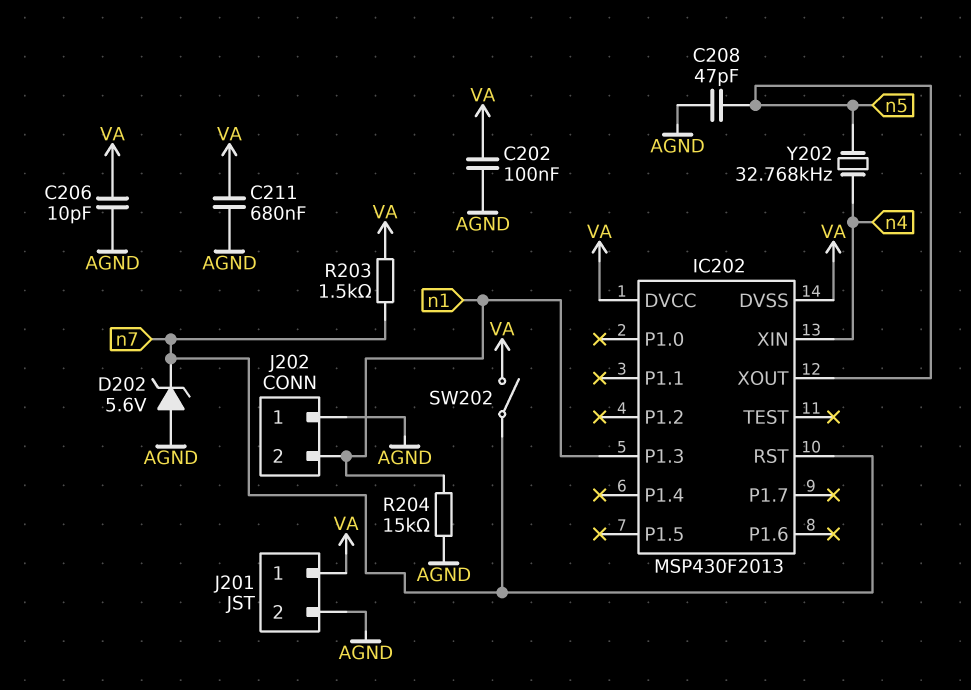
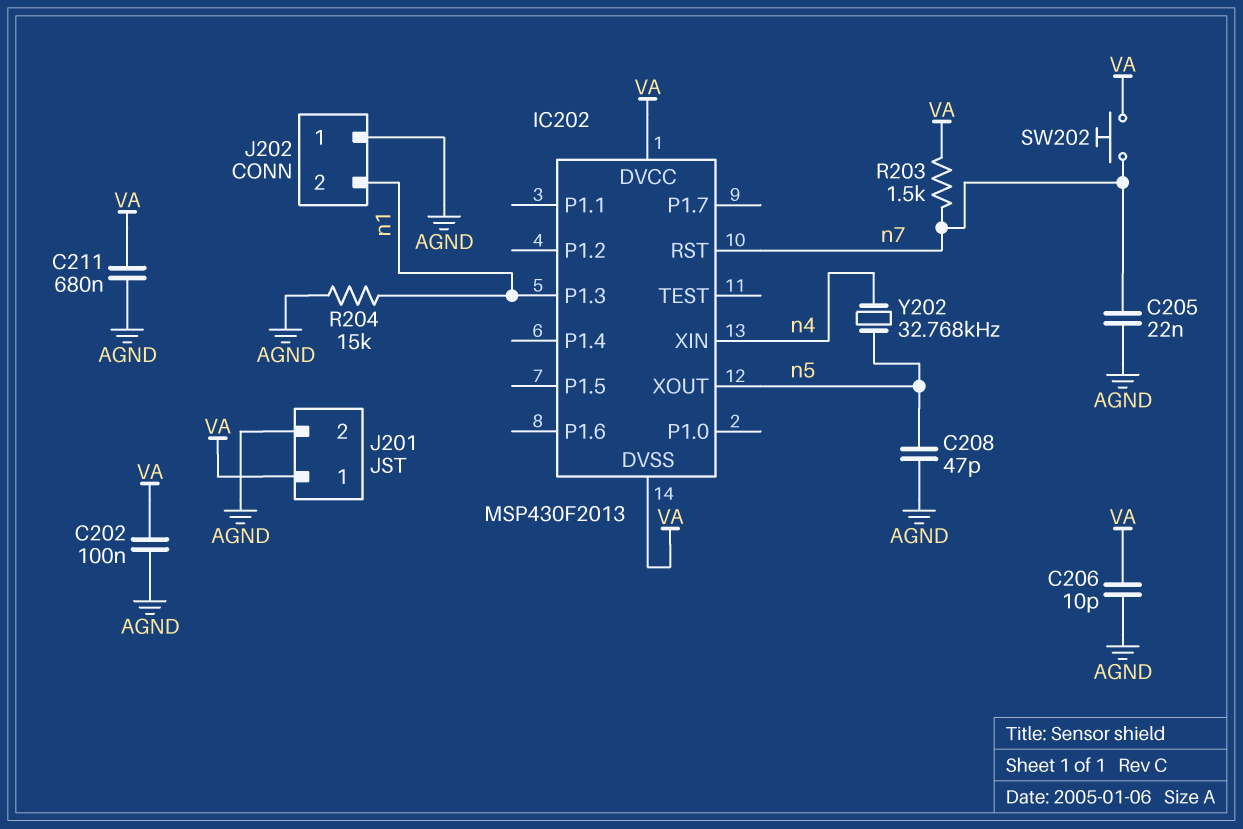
C205: none -> 22nF (AGND, n7)
D202: zener 5.6V (A AGND, K n7) -> none
SW202: switch (VA, n7) -> button (VA, n7)

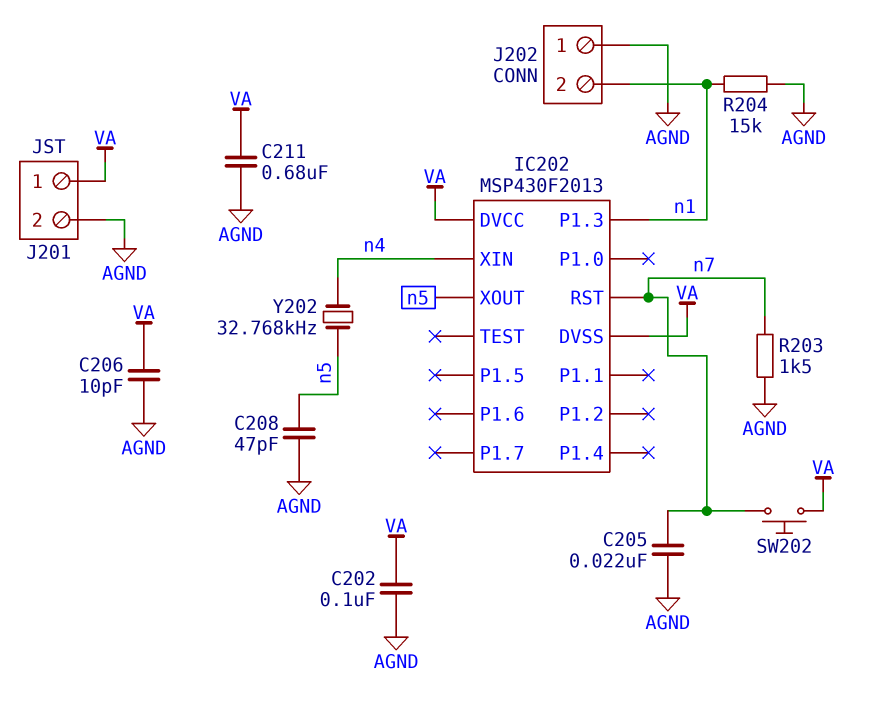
R203: 1.5k (VA, n7) -> 1.5k (AGND, n7)

